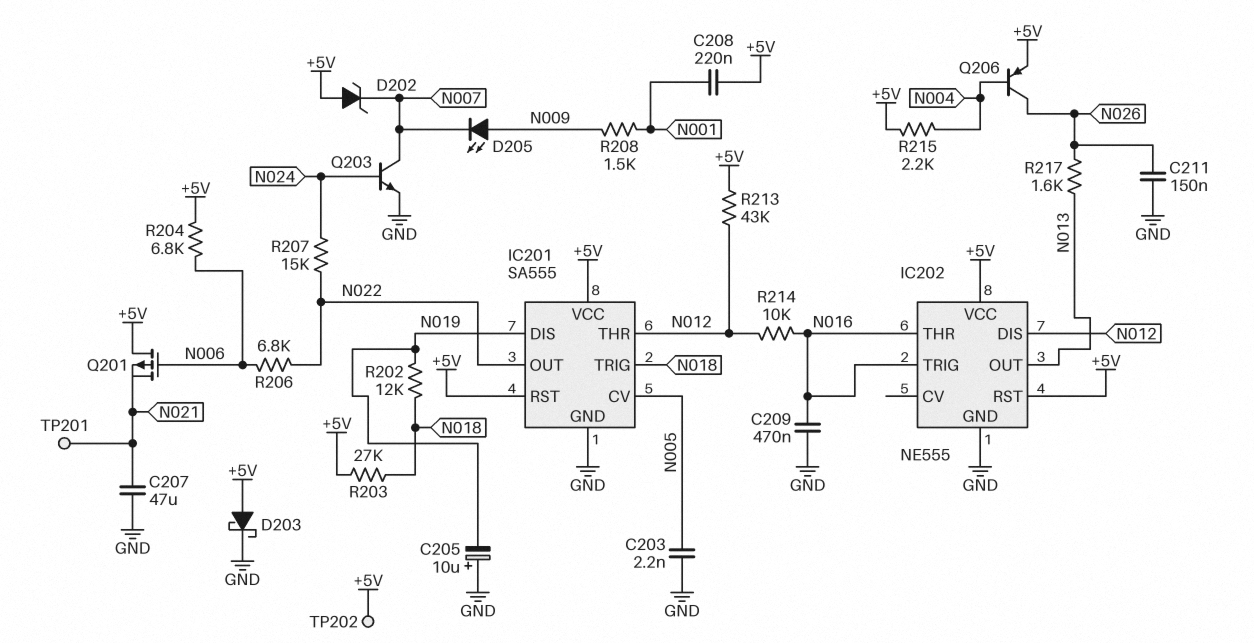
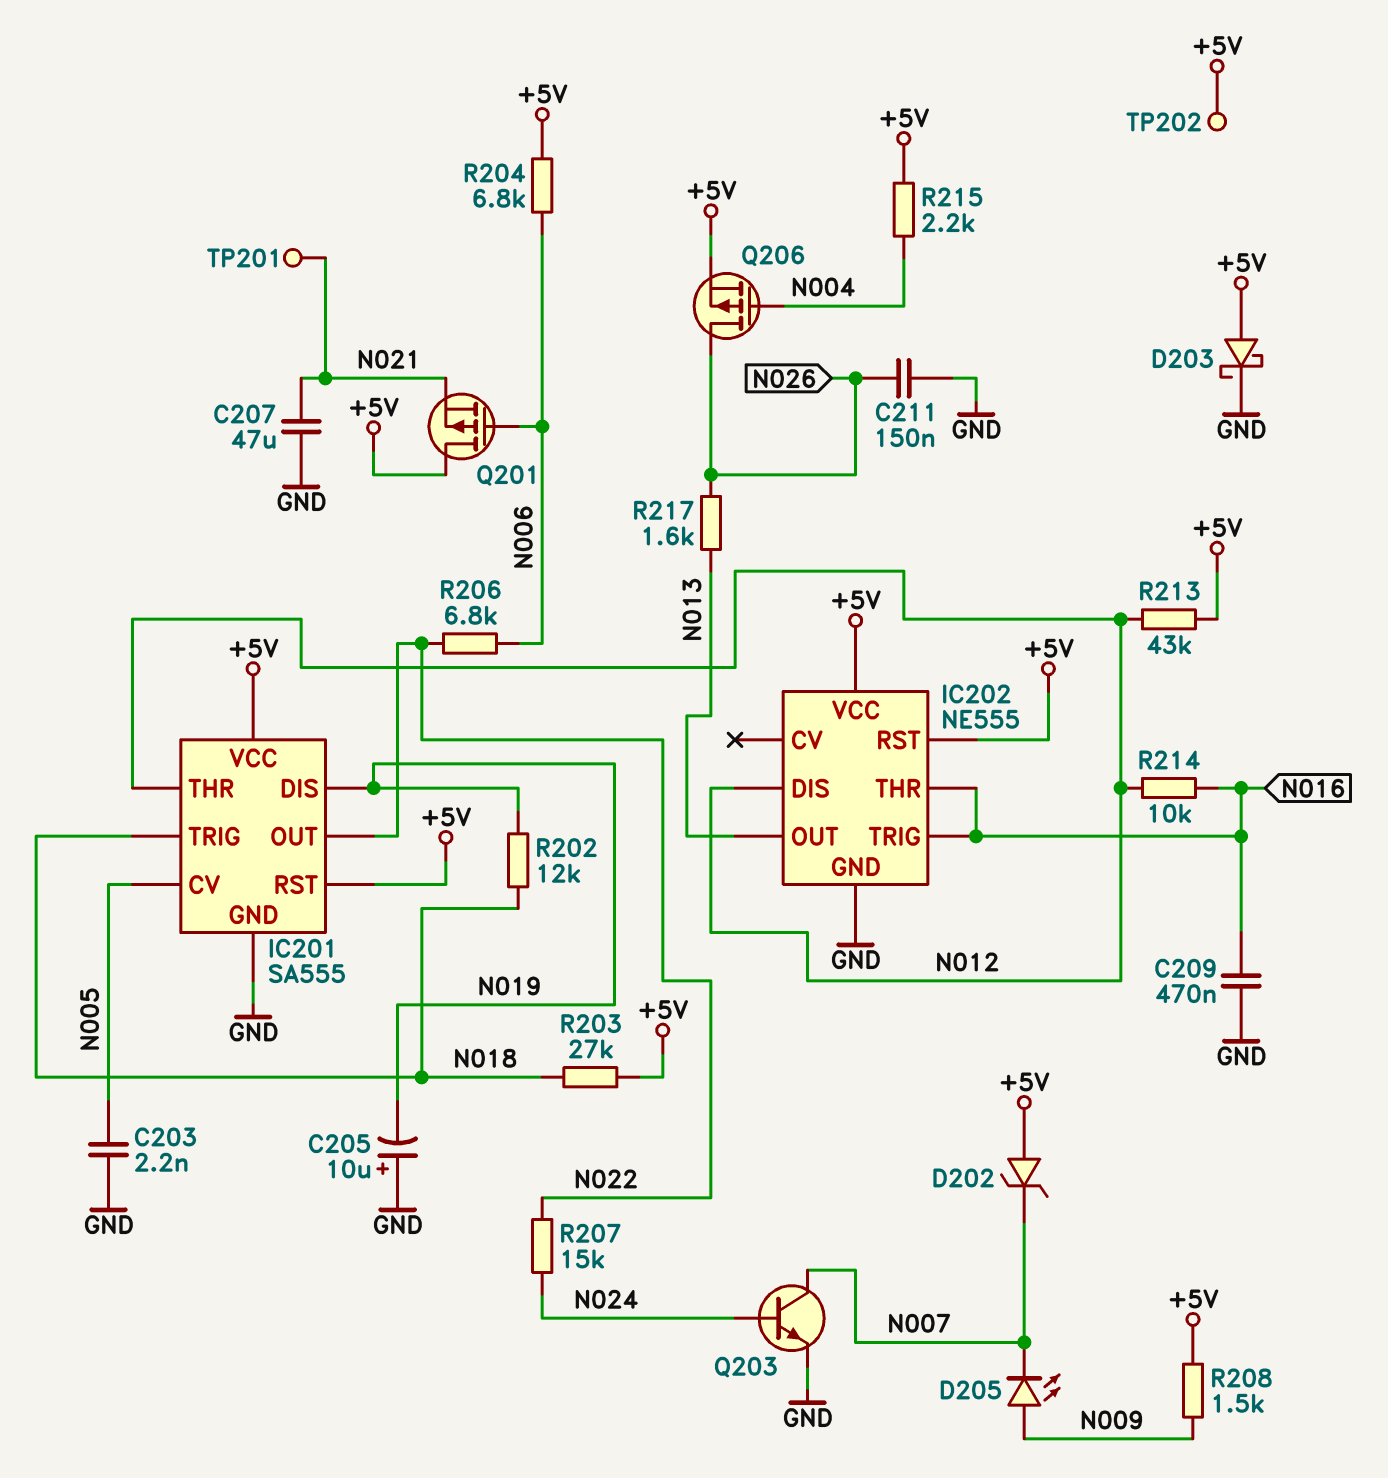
C208: 220nF (+5V, N001) -> none
Q206: PNP (B N004, C N026, E +5V) -> PMOS (G N004, D N026, S +5V)
R208: 1.5k (N001, N009) -> 1.5k (+5V, N009)

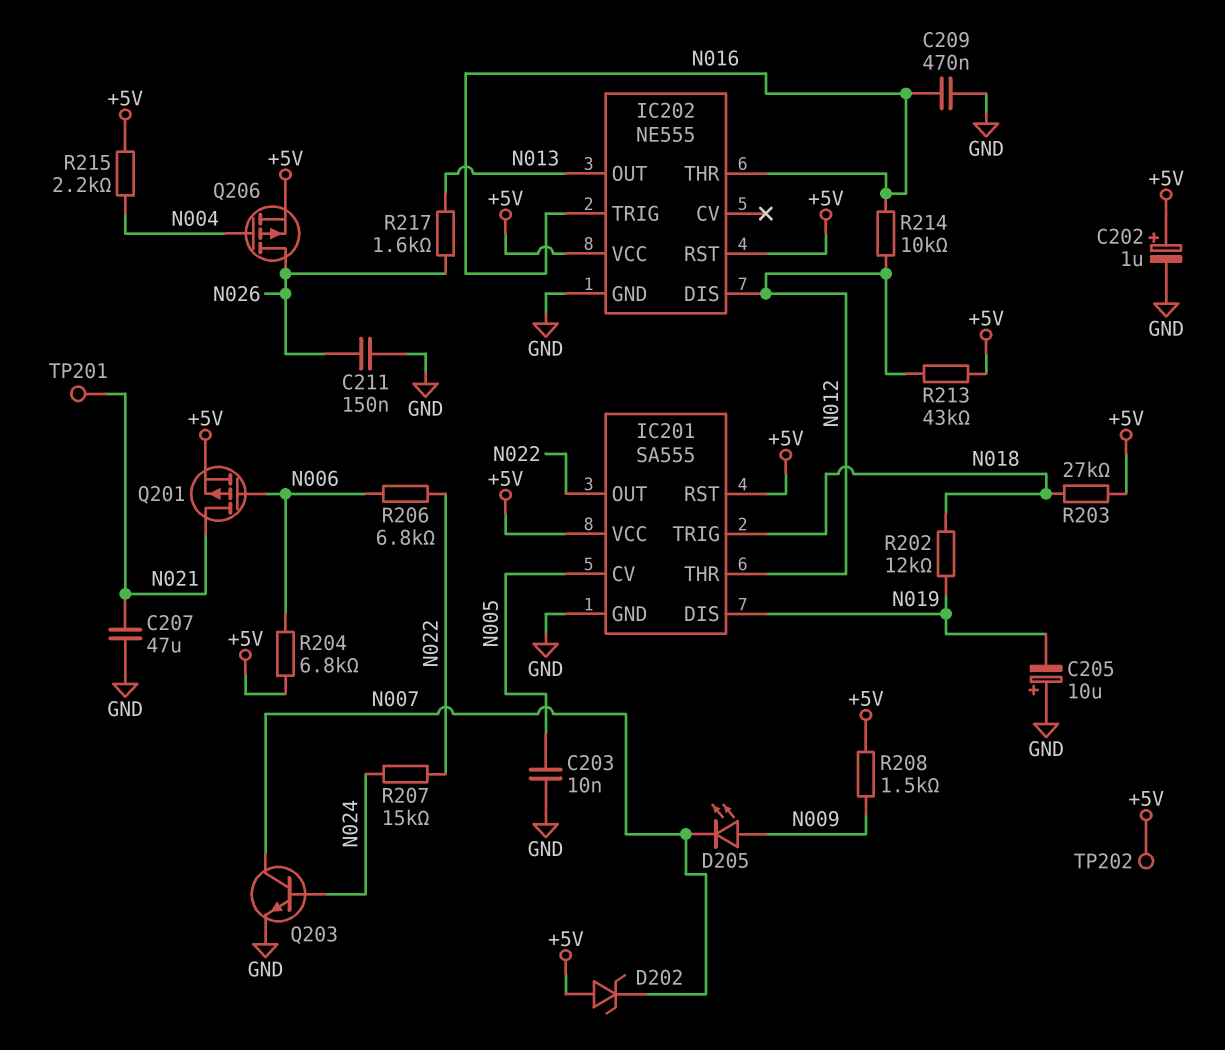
C202: none -> 1uF (plus +5V, minus GND)
C203: 2.2nF (GND, N005) -> 10nF (GND, N005)
D203: schottky (A +5V, K GND) -> none
Q201: PMOS (G N006, D +5V, S N021) -> PMOS (G N006, D N021, S +5V)

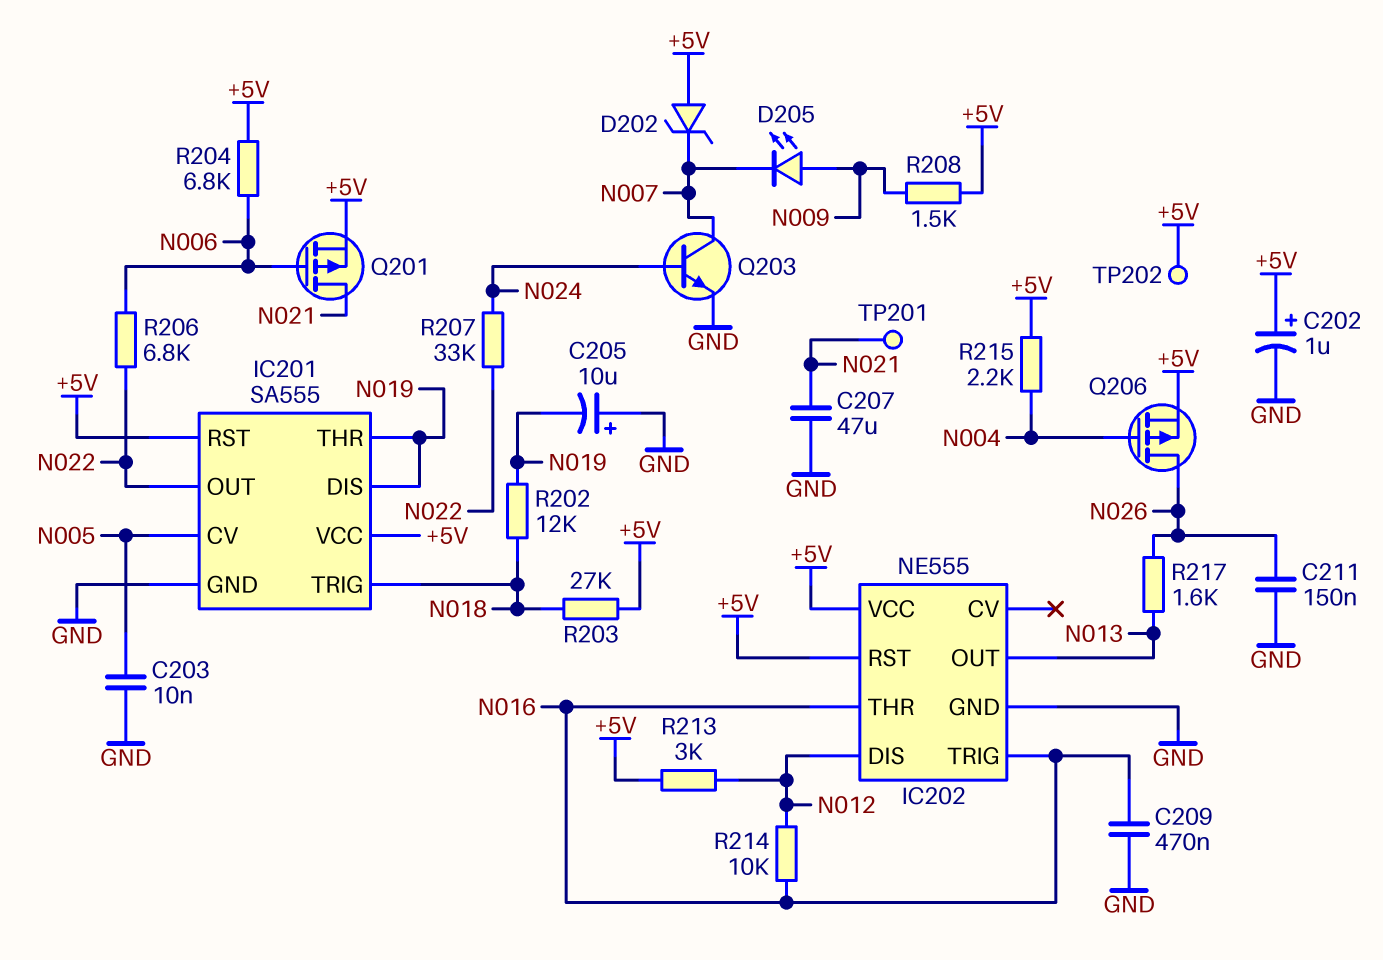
IC201 pin THR: N012 -> N019
R207: 15k (N022, N024) -> 33k (N022, N024)
R213: 43k (+5V, N012) -> 3k (+5V, N012)

